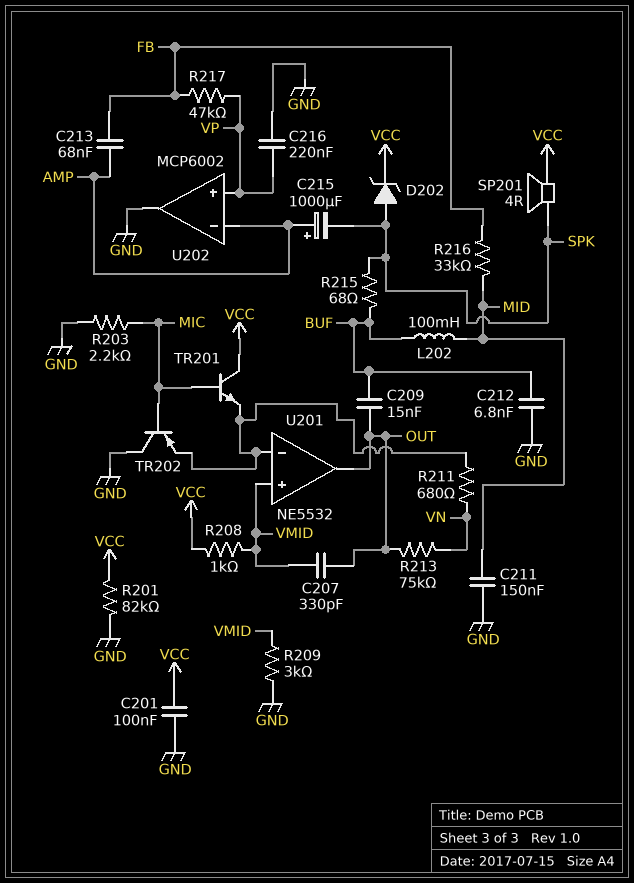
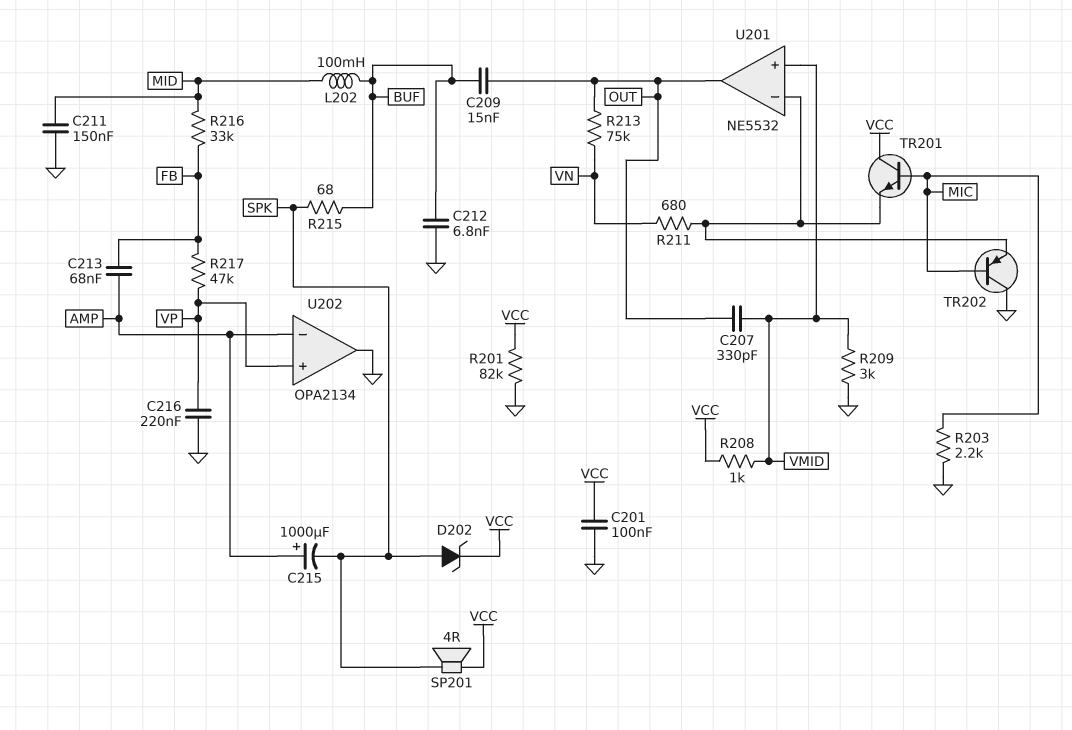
U202: MCP6002 -> OPA2134

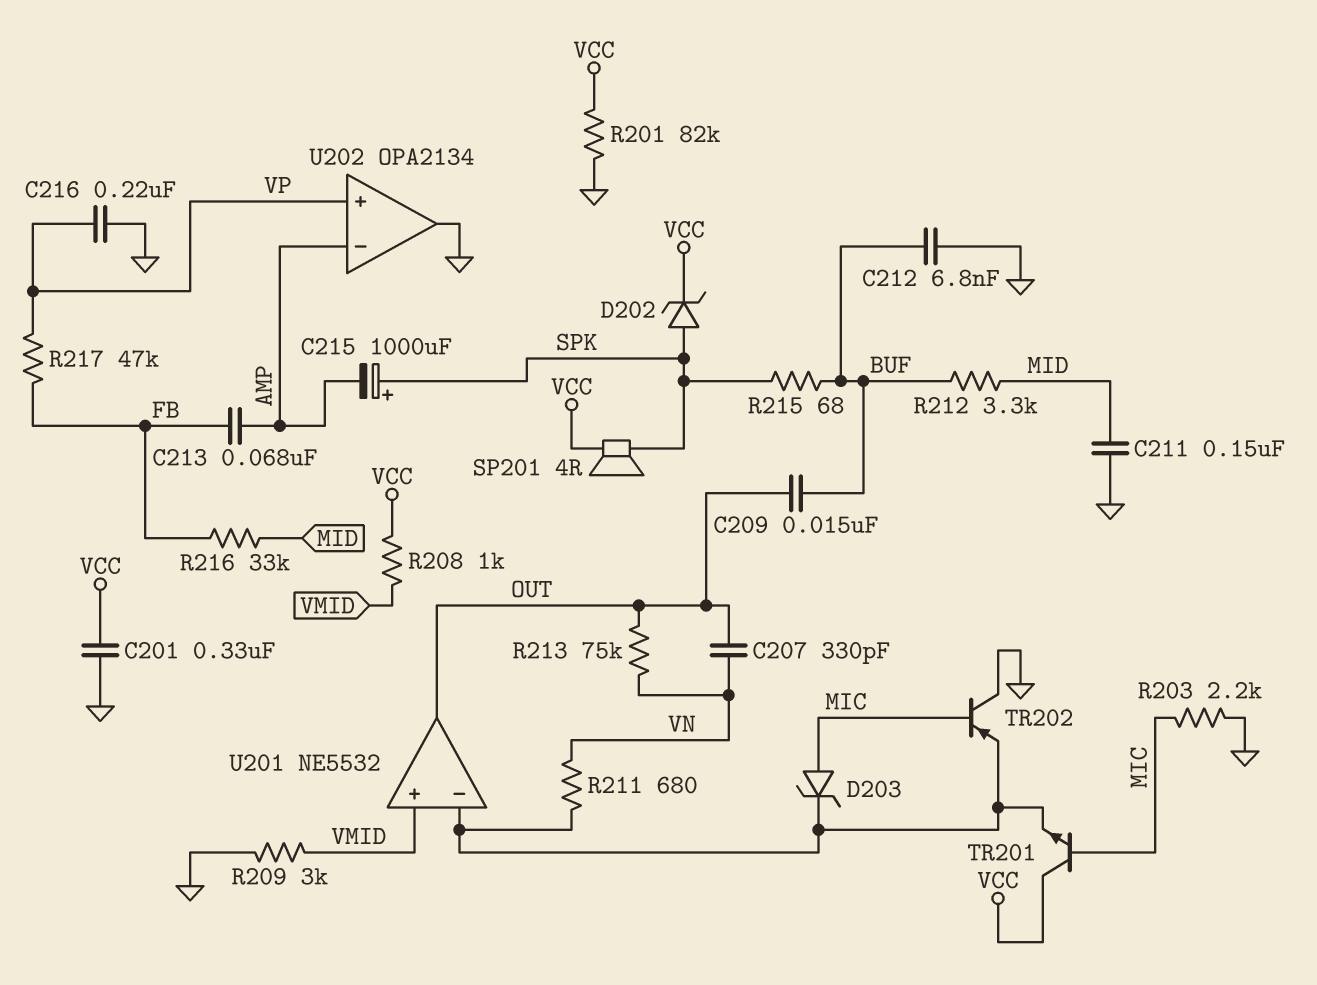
C201: 100nF (GND, VCC) -> 330nF (GND, VCC)
C207: 330pF (OUT, VMID) -> 330pF (OUT, VN)
C215: 1000uF (plus AMP, minus SPK) -> 1000uF (plus SPK, minus AMP)
D203: none -> zener (A MIC, K U201/in-)
L202: 100mH (BUF, MID) -> none
R212: none -> 3.3k (BUF, MID)

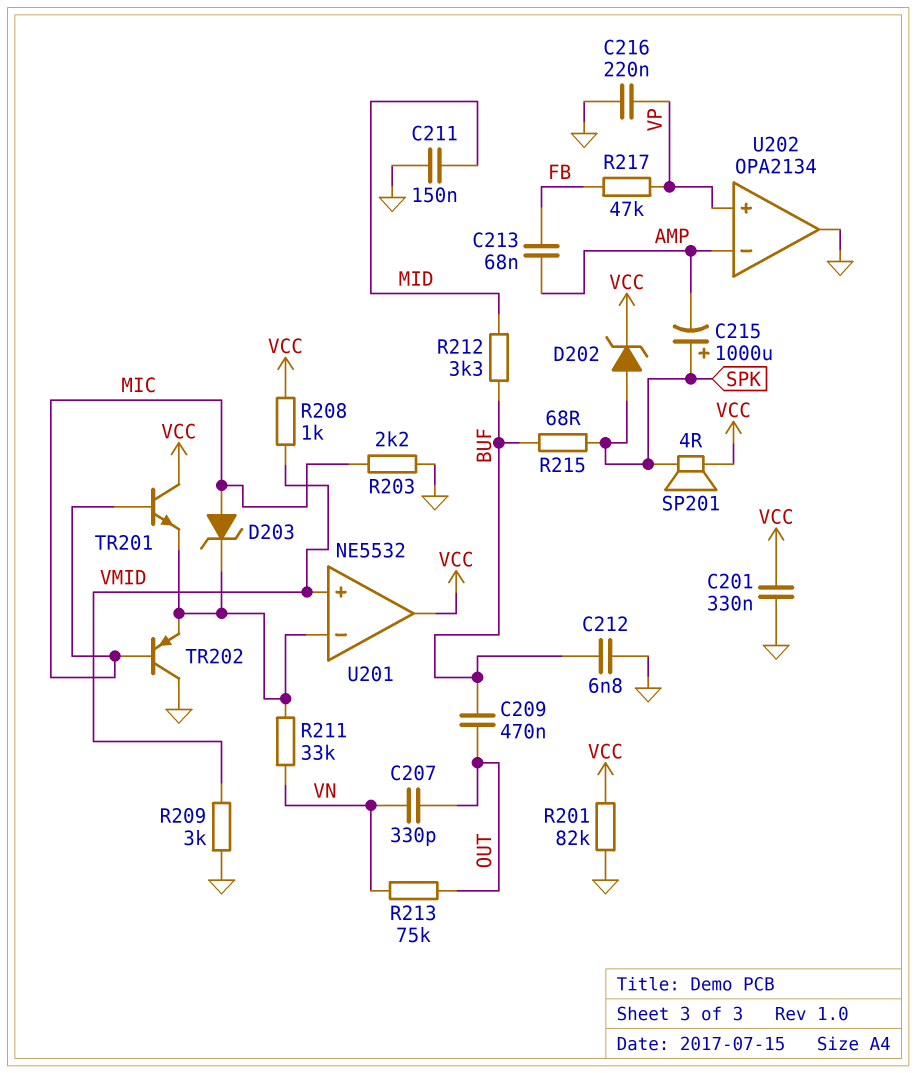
C209: 15nF (BUF, OUT) -> 470nF (BUF, OUT)
R211: 680 (U201/in-, VN) -> 33k (U201/in-, VN)
R216: 33k (FB, MID) -> none
U201 pin out: OUT -> VCC

